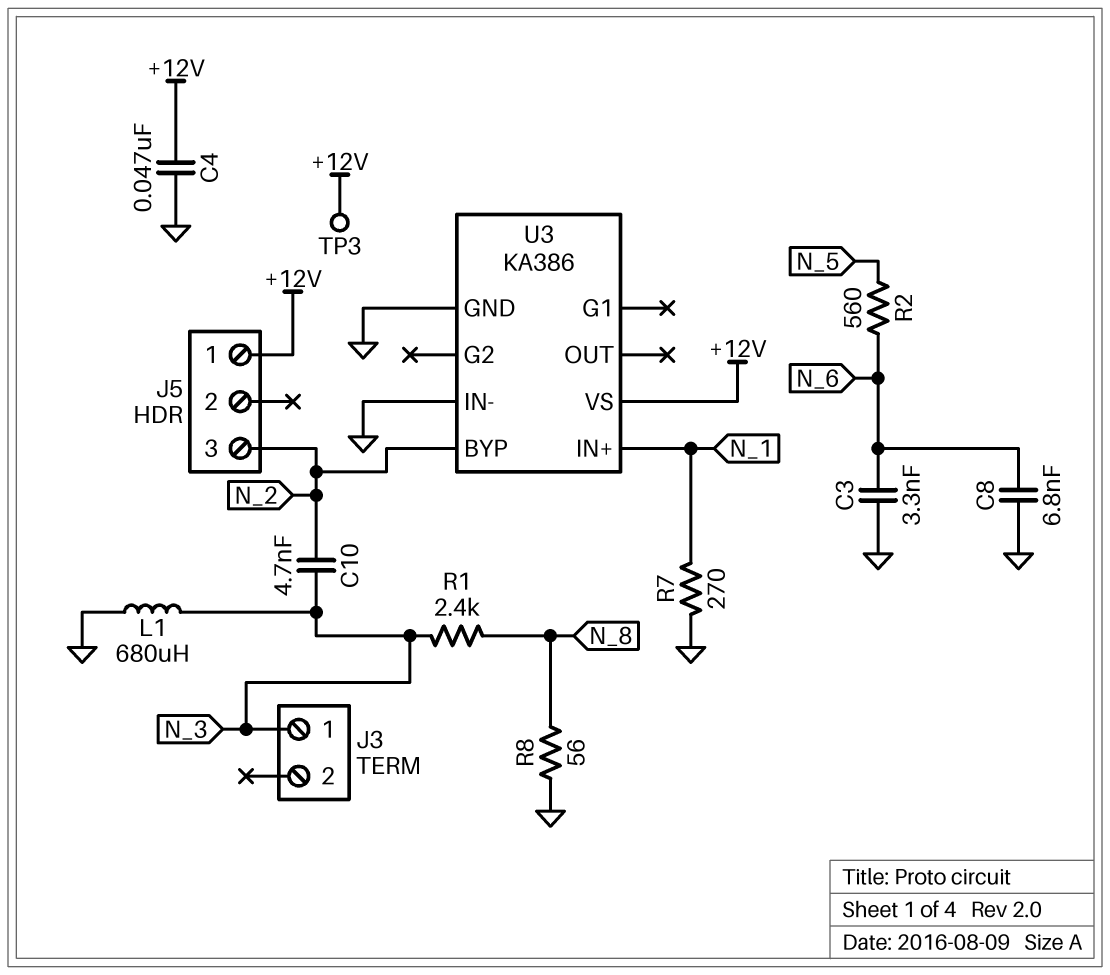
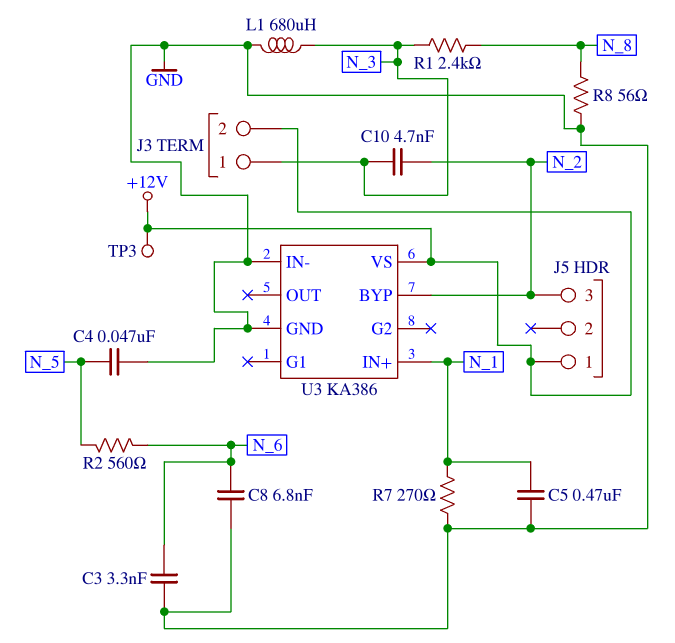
C4: 47nF (+12V, GND) -> 47nF (GND, N_5)
C5: none -> 470nF (GND, N_1)
J3 pin 2: none -> +12V

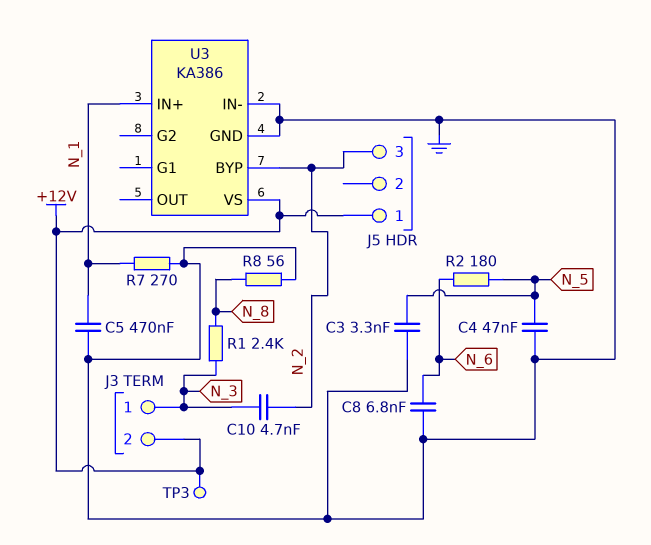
C3: 3.3nF (GND, N_6) -> 3.3nF (GND, N_5)
L1: 680uH (GND, N_3) -> none
R2: 560 (N_5, N_6) -> 180 (N_5, N_6)

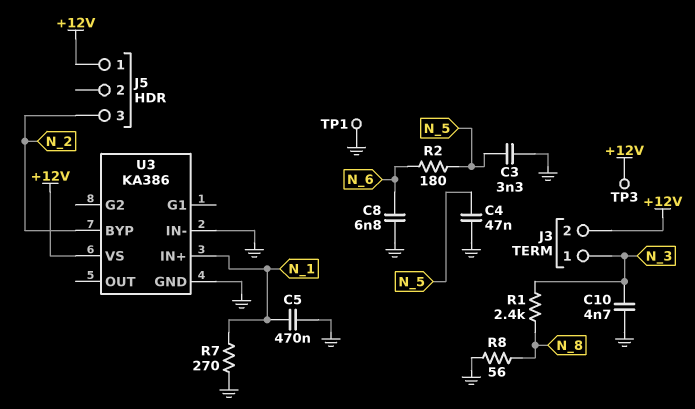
C10: 4.7nF (N_2, N_3) -> 4.7nF (GND, N_3)
TP1: none -> test point (GND)

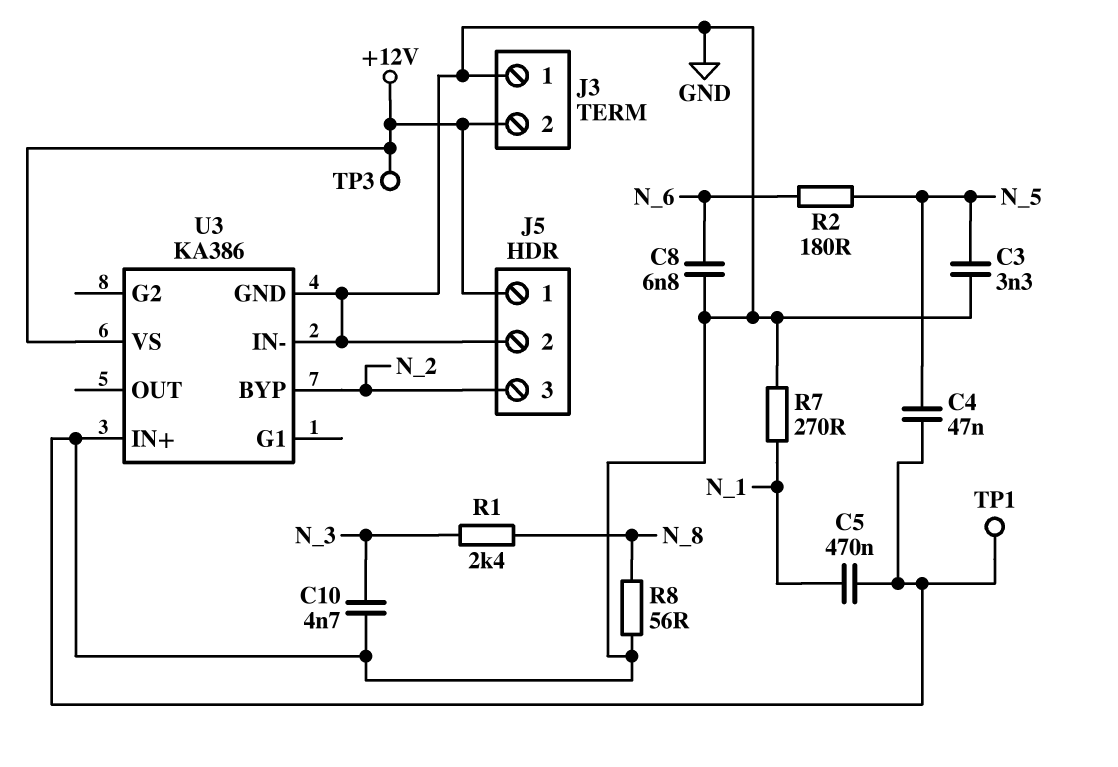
J3 pin 1: N_3 -> GND
J5 pin 2: none -> GND
U3 pin IN+: N_1 -> GND

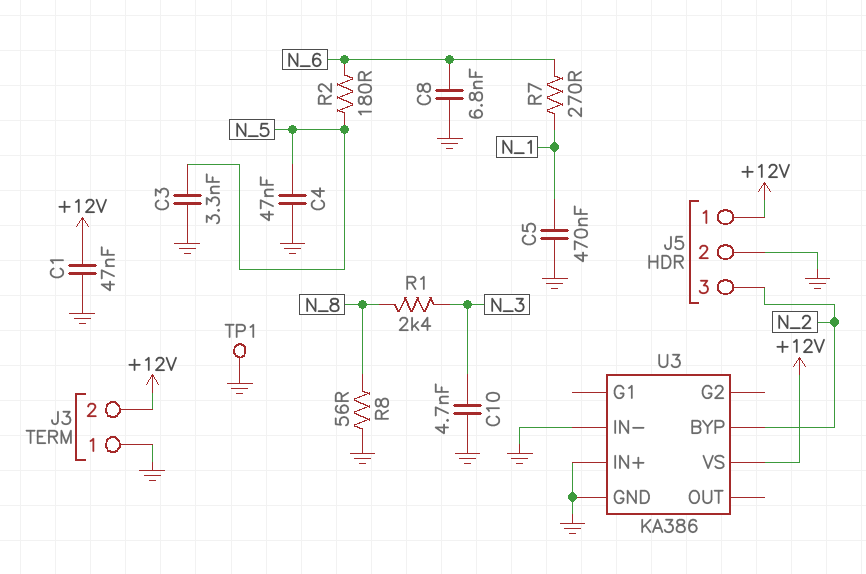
C1: none -> 47nF (+12V, GND)
R7: 270 (GND, N_1) -> 270 (N_1, N_6)
TP3: test point (+12V) -> none

